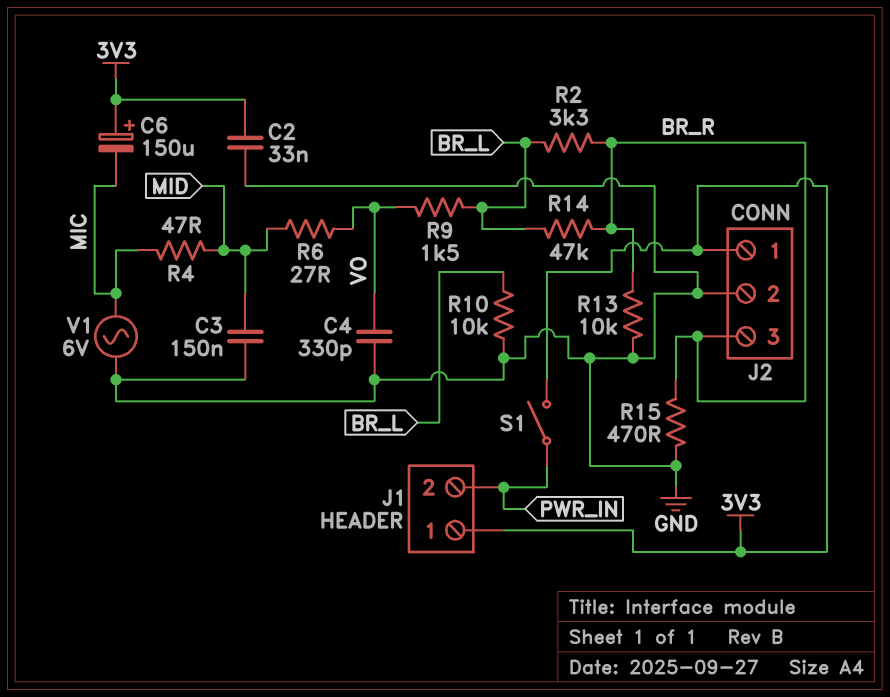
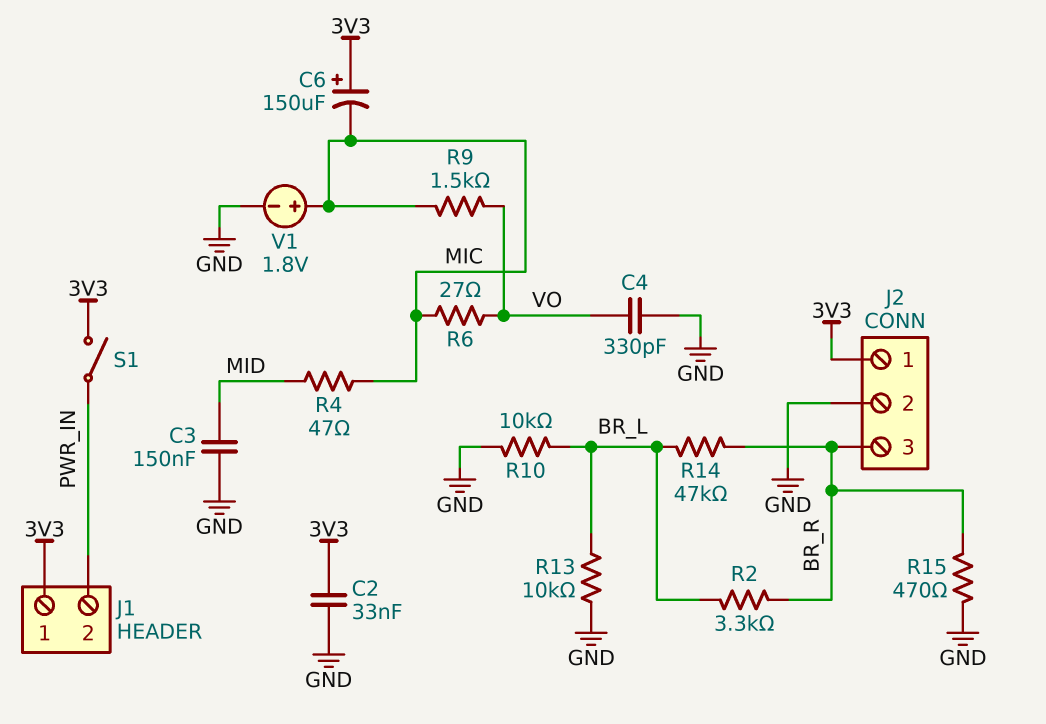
R6: 27 (MID, VO) -> 27 (MIC, VO)
R9: 1.5k (BR_L, VO) -> 1.5k (MIC, VO)
R13: 10k (BR_R, GND) -> 10k (BR_L, GND)
V1: AC 6V (GND, MIC) -> 1.8V (plus MIC, minus GND)

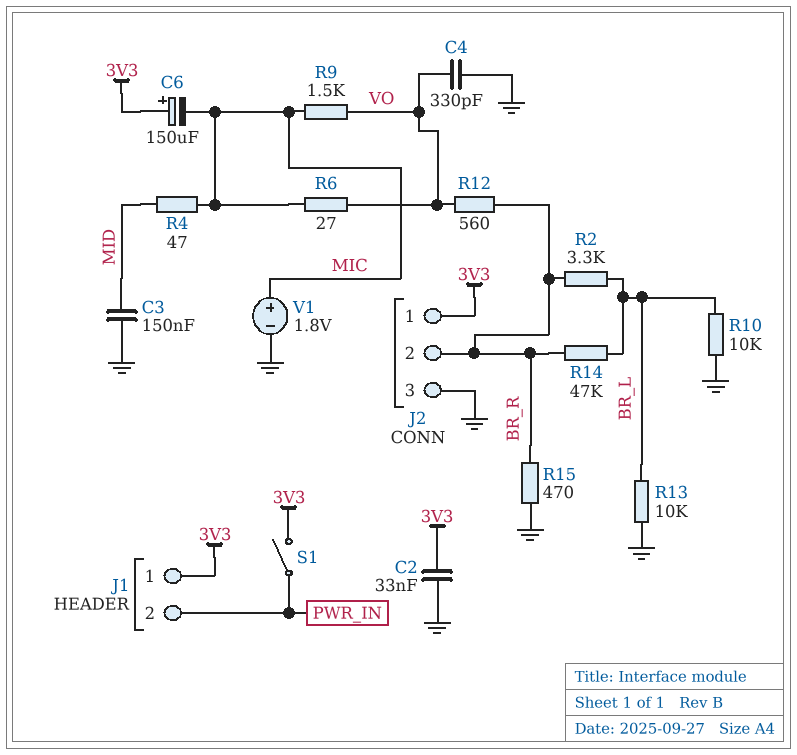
J2 pin 2: GND -> BR_R
J2 pin 3: BR_R -> GND
R12: none -> 560 (BR_R, VO)

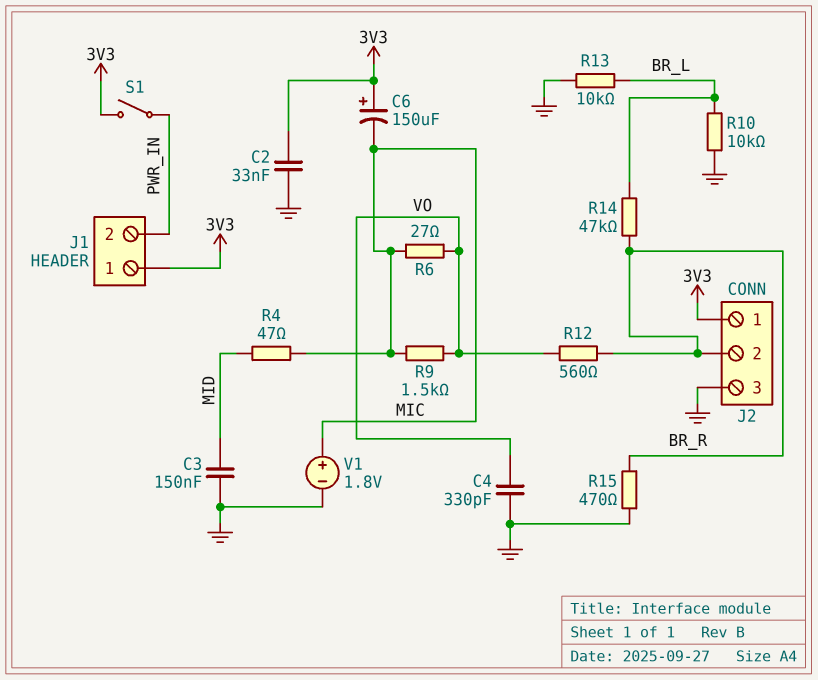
R2: 3.3k (BR_L, BR_R) -> none

